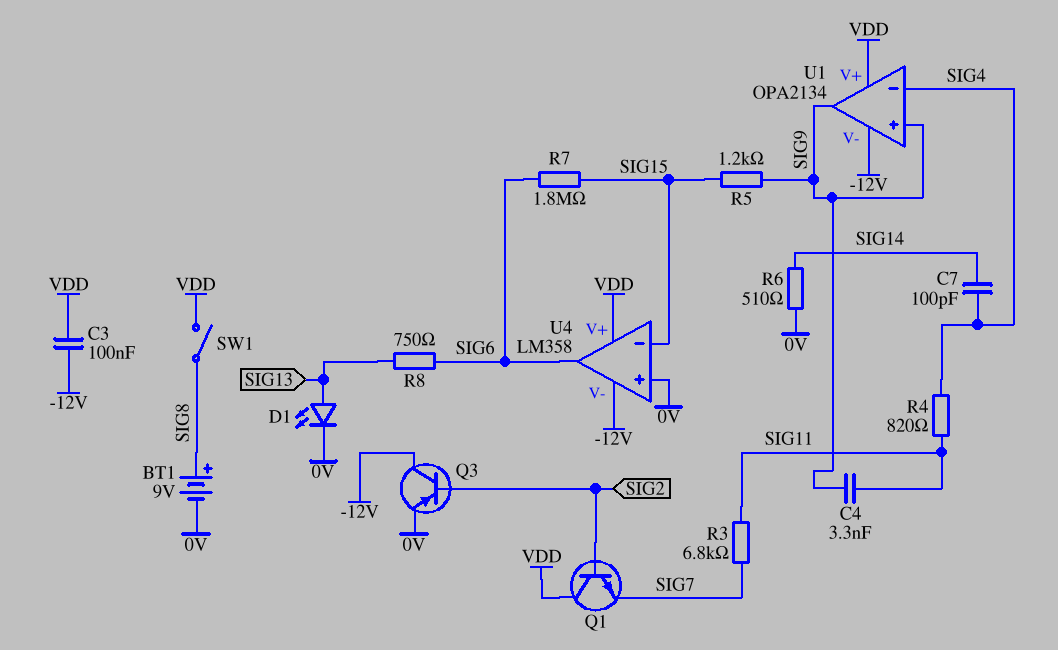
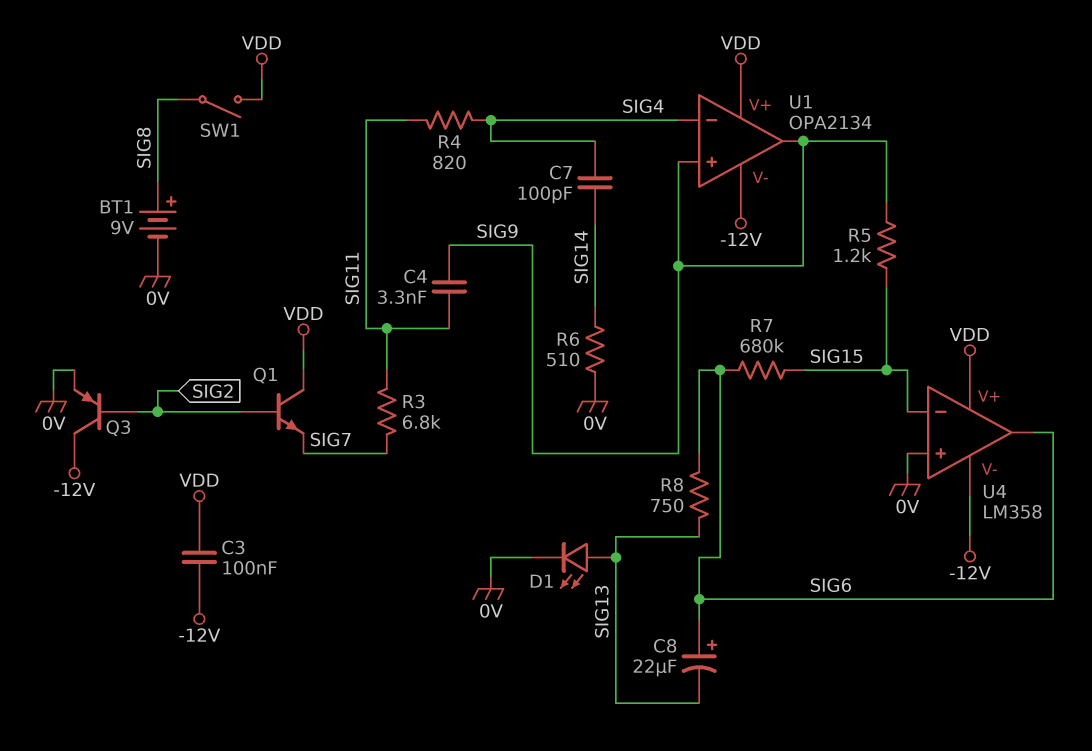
C8: none -> 22uF (plus SIG6, minus SIG13)
R7: 1.8M (SIG6, SIG15) -> 680k (SIG6, SIG15)

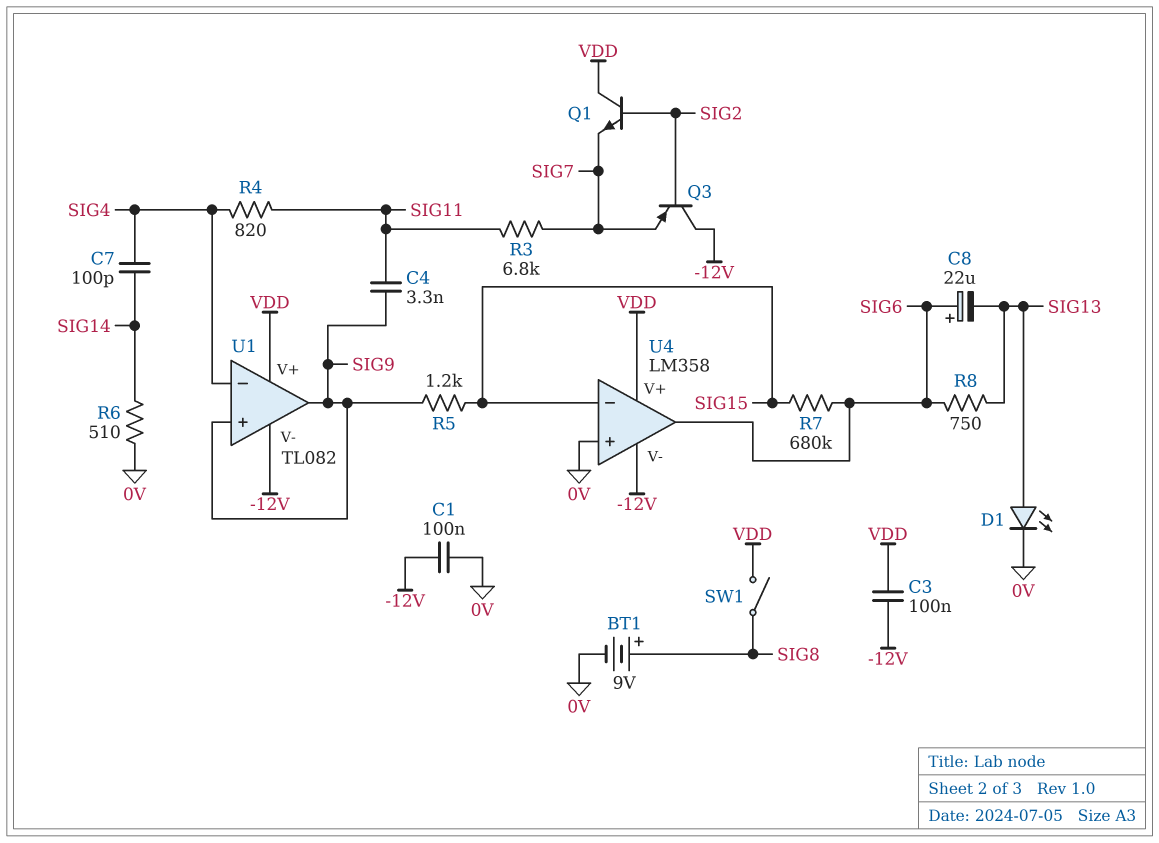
C1: none -> 100nF (-12V, 0V)
Q3: PNP (B SIG2, C -12V, E 0V) -> PNP (B SIG2, C -12V, E SIG7)
U1: OPA2134 -> TL082

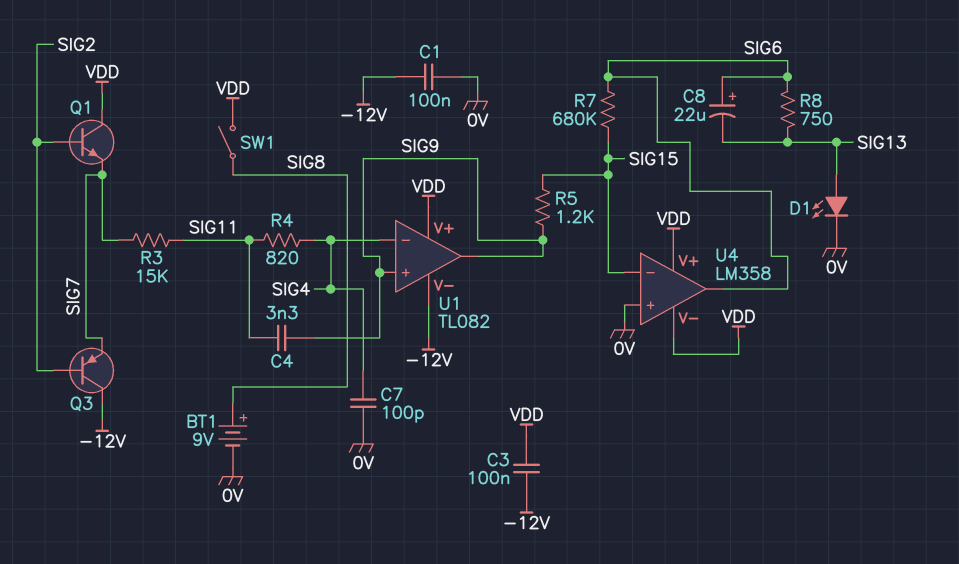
C7: 100pF (SIG4, SIG14) -> 100pF (0V, SIG4)
R3: 6.8k (SIG7, SIG11) -> 15k (SIG7, SIG11)
R6: 510 (0V, SIG14) -> none
U4 pin V-: -12V -> VDD

